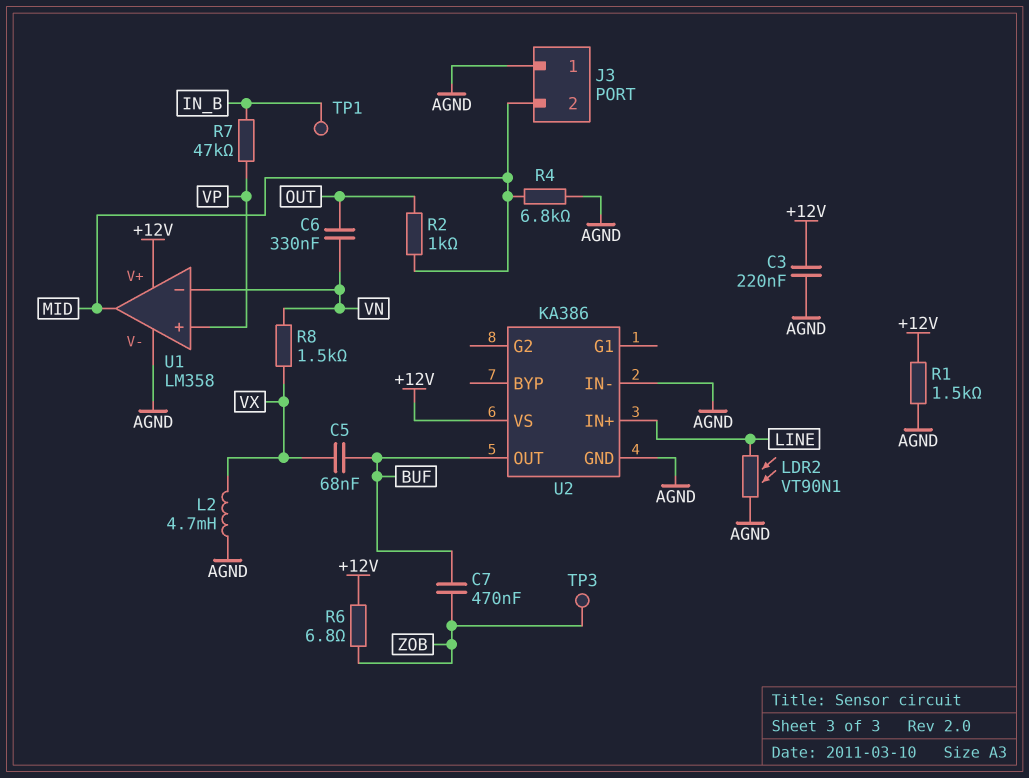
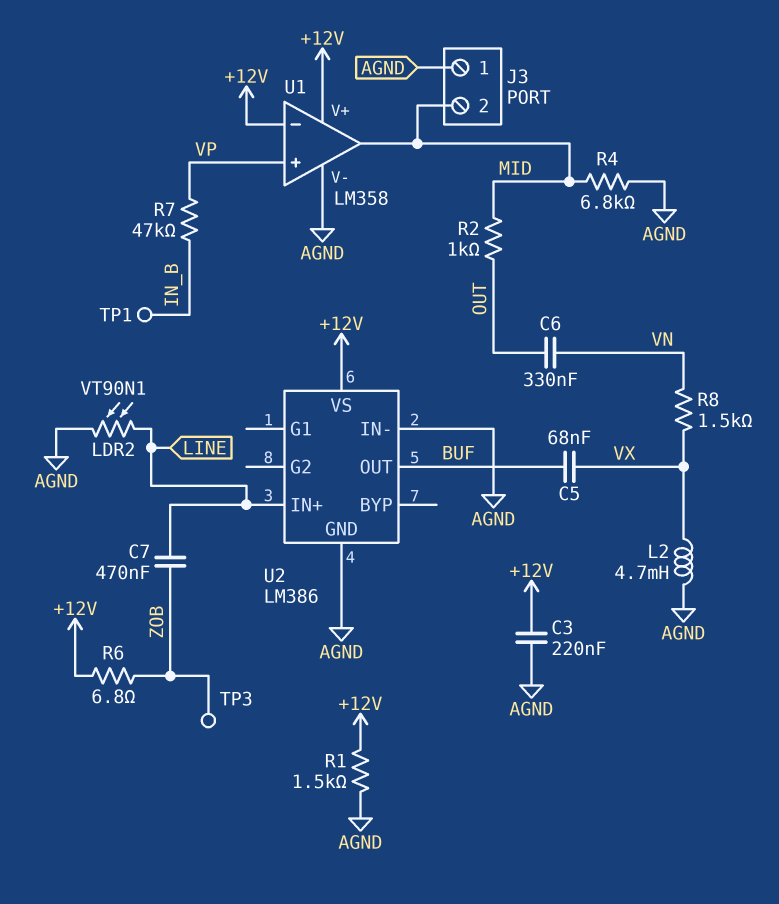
C7: 470nF (BUF, ZOB) -> 470nF (LINE, ZOB)
U1 pin in-: VN -> +12V
U2: KA386 -> LM386

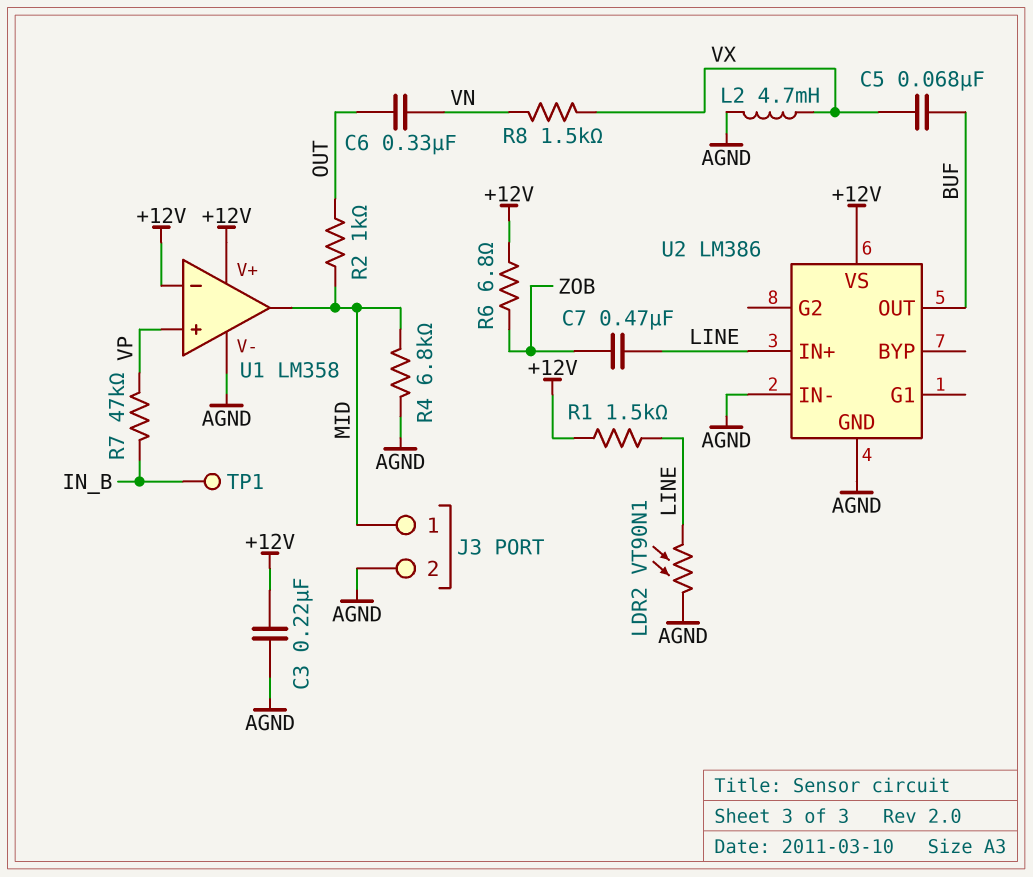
J3 pin 1: AGND -> MID
J3 pin 2: MID -> AGND
R1: 1.5k (+12V, AGND) -> 1.5k (+12V, LINE)
TP3: test point (ZOB) -> none

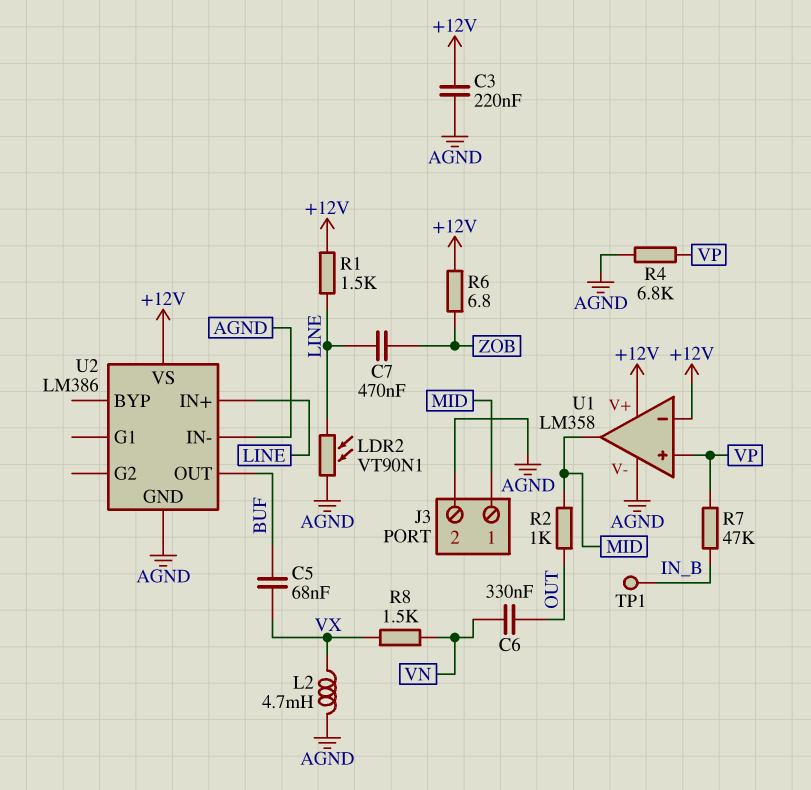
R4: 6.8k (AGND, MID) -> 6.8k (AGND, VP)

